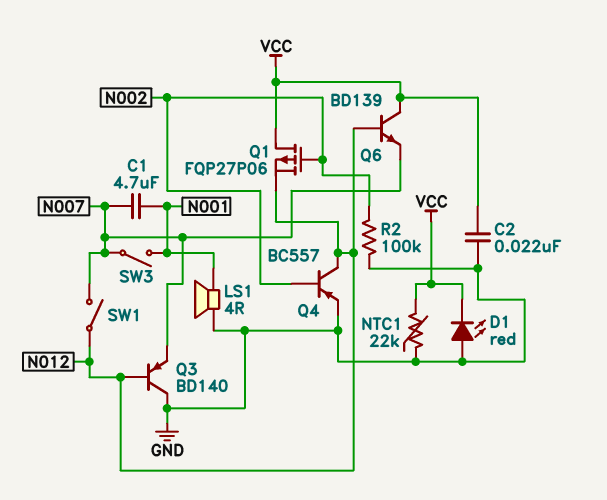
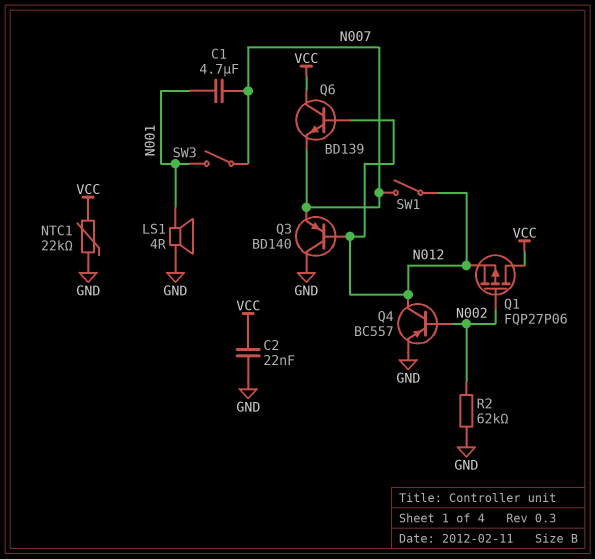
D1: LED red (A GND, K VCC) -> none
R2: 100k (GND, N002) -> 62k (GND, N002)

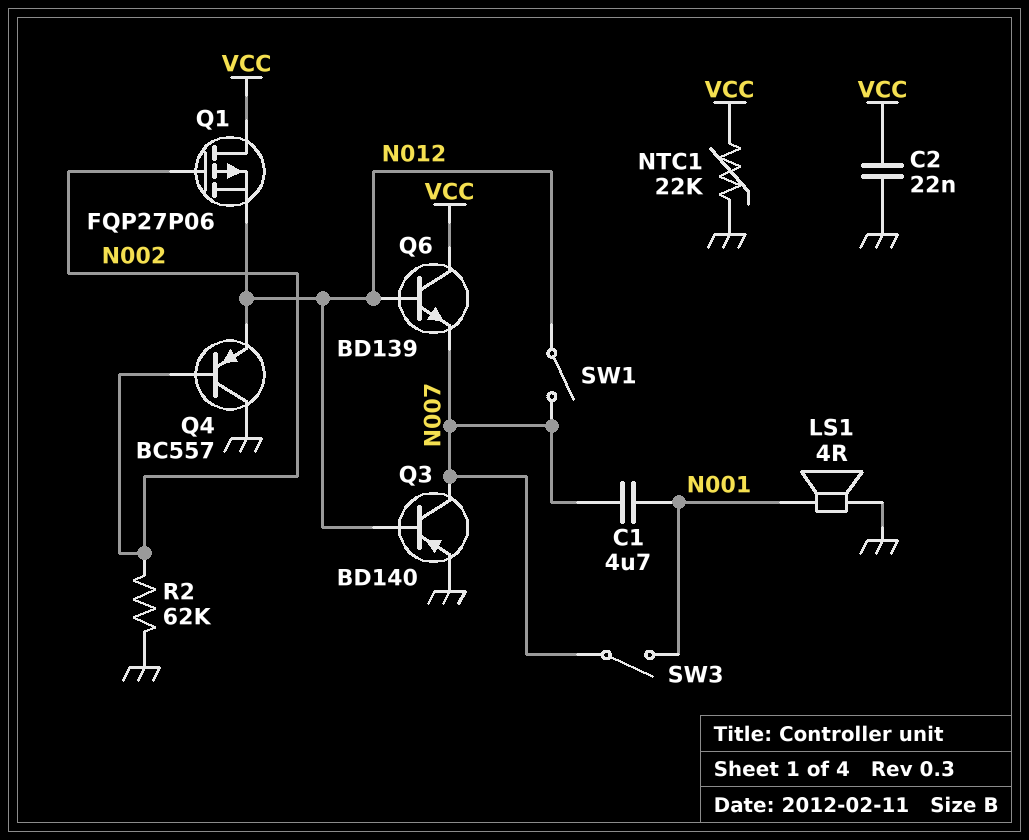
Q3: PNP BD140 (B N012, C GND, E N007) -> PNP BD140 (B N012, C N007, E GND)
Q4: PNP BC557 (B N002, C N012, E GND) -> PNP BC557 (B N002, C GND, E N012)

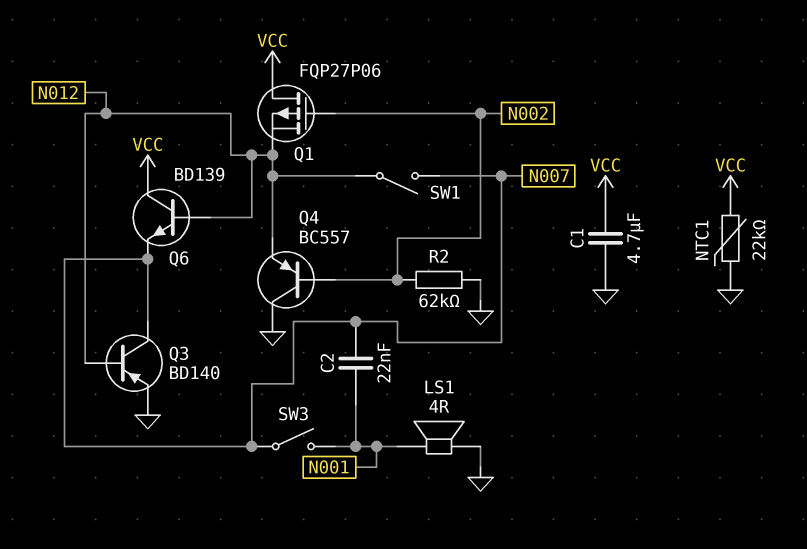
C1: 4.7uF (N001, N007) -> 4.7uF (GND, VCC)
C2: 22nF (GND, VCC) -> 22nF (N001, N007)

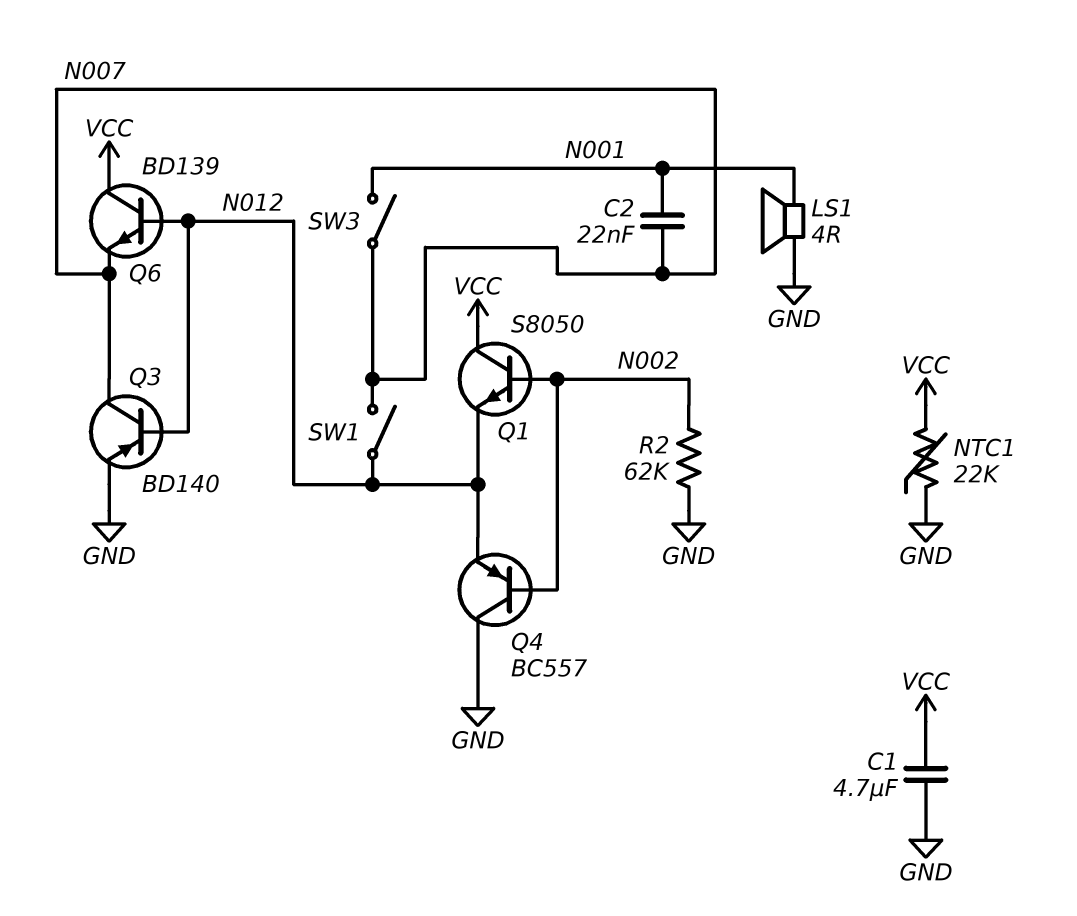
Q1: PMOS FQP27P06 (G N002, D VCC, S N012) -> NPN S8050 (B N002, C VCC, E N012)

